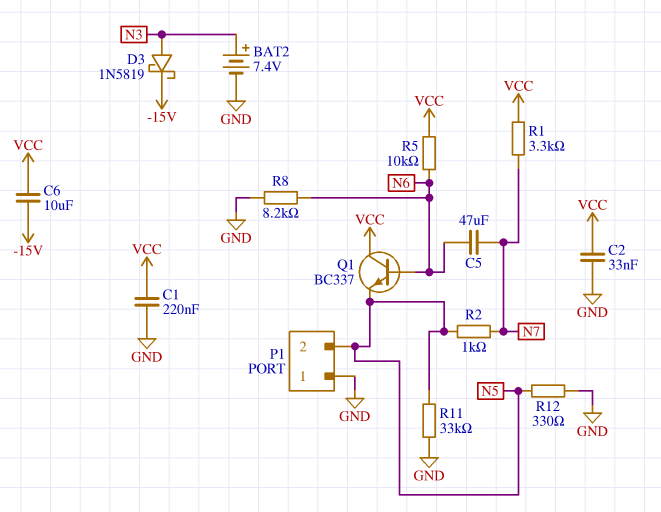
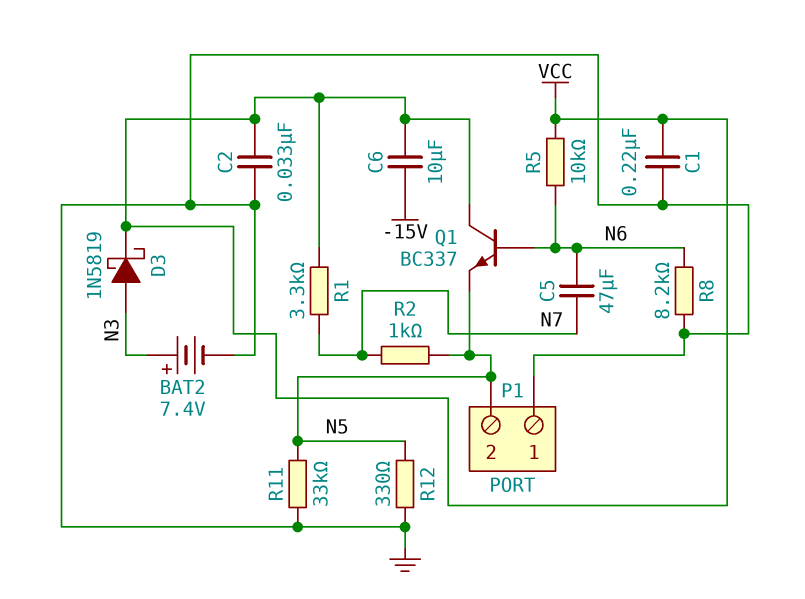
D3: schottky 1N5819 (A N3, K -15V) -> schottky 1N5819 (A N3, K VCC)

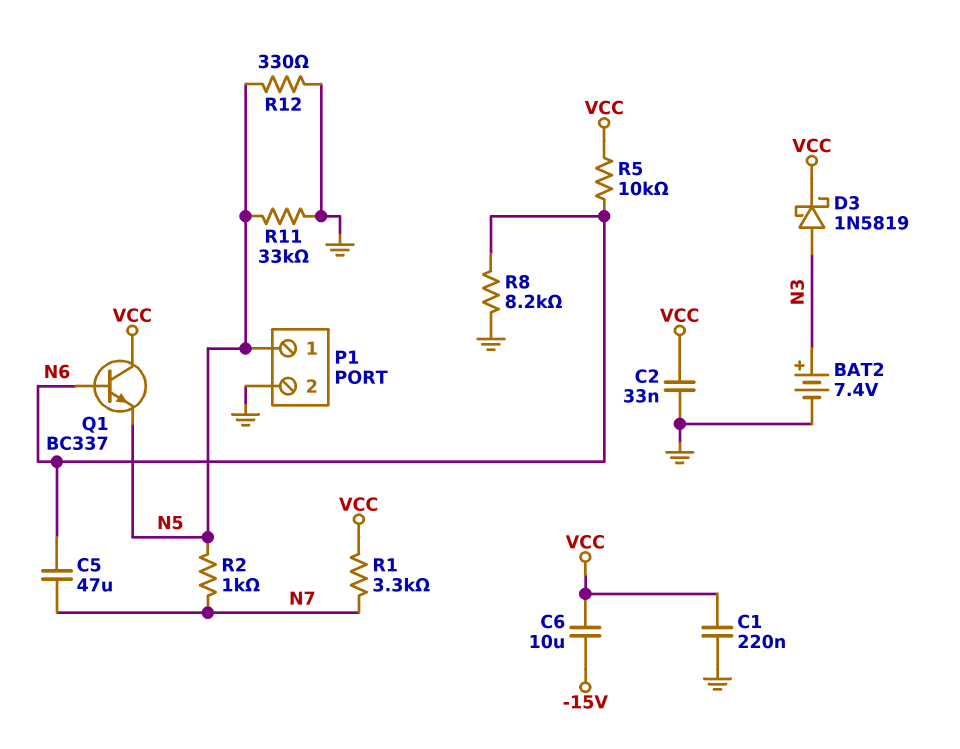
P1 pin 1: GND -> N5
P1 pin 2: N5 -> GND

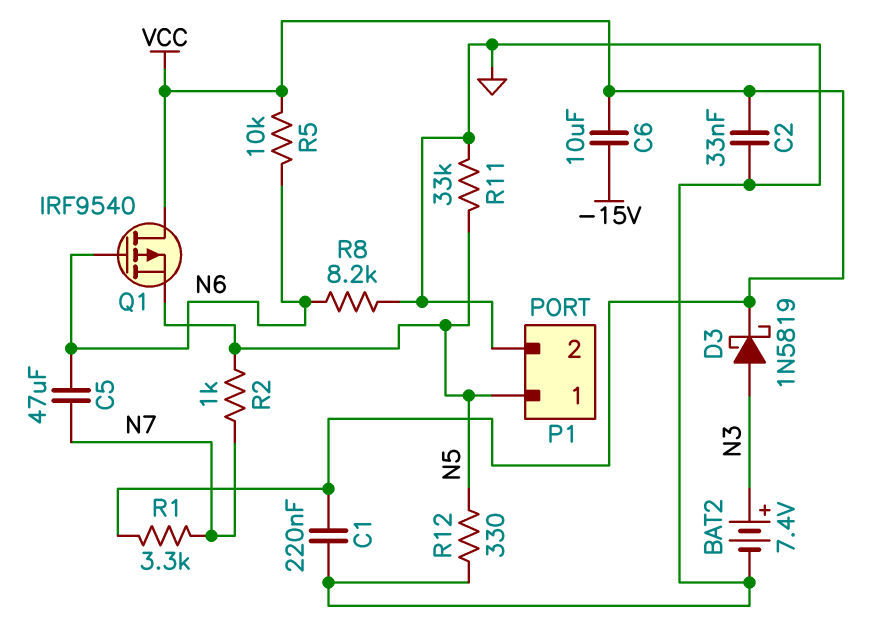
Q1: NPN BC337 (B N6, C VCC, E N5) -> PMOS IRF9540 (G N6, D VCC, S N5)

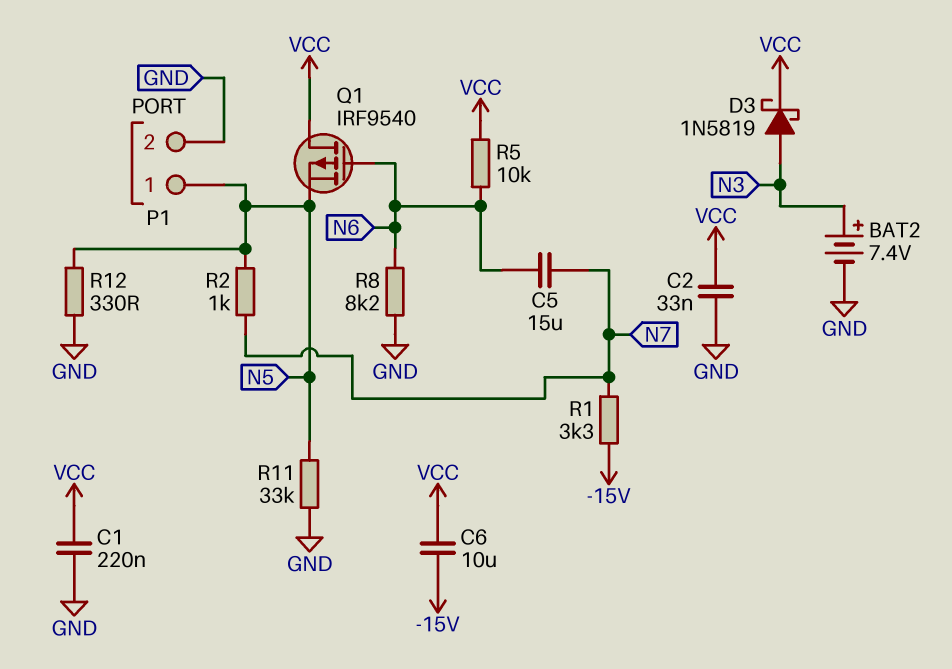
C5: 47uF (N6, N7) -> 15uF (N6, N7)
R1: 3.3k (N7, VCC) -> 3.3k (-15V, N7)

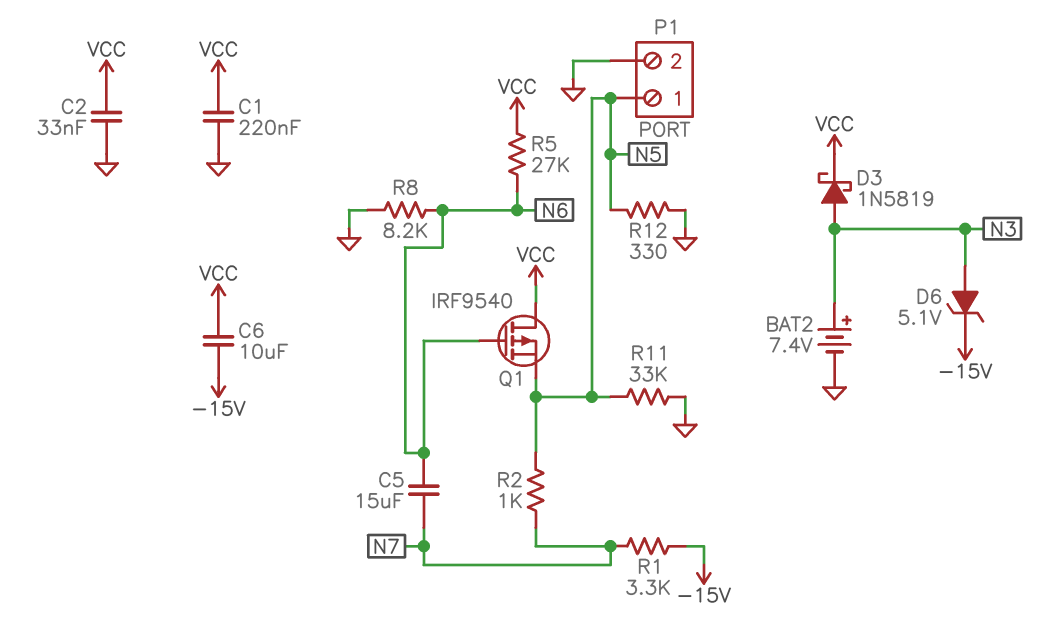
D6: none -> zener 5.1V (A N3, K -15V)
R5: 10k (N6, VCC) -> 27k (N6, VCC)

